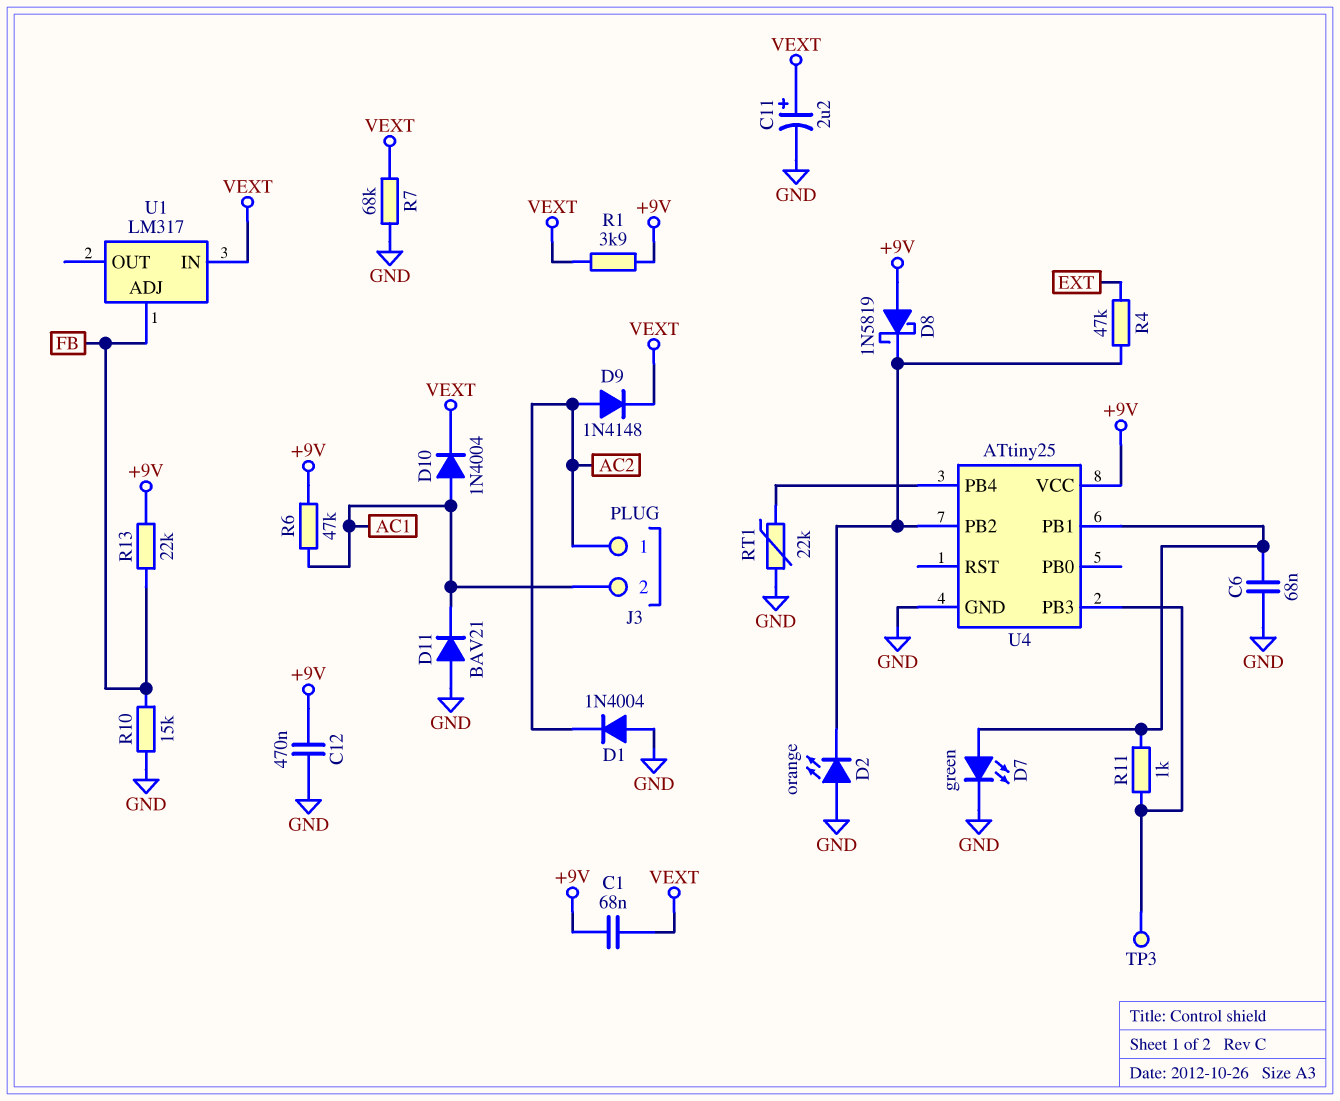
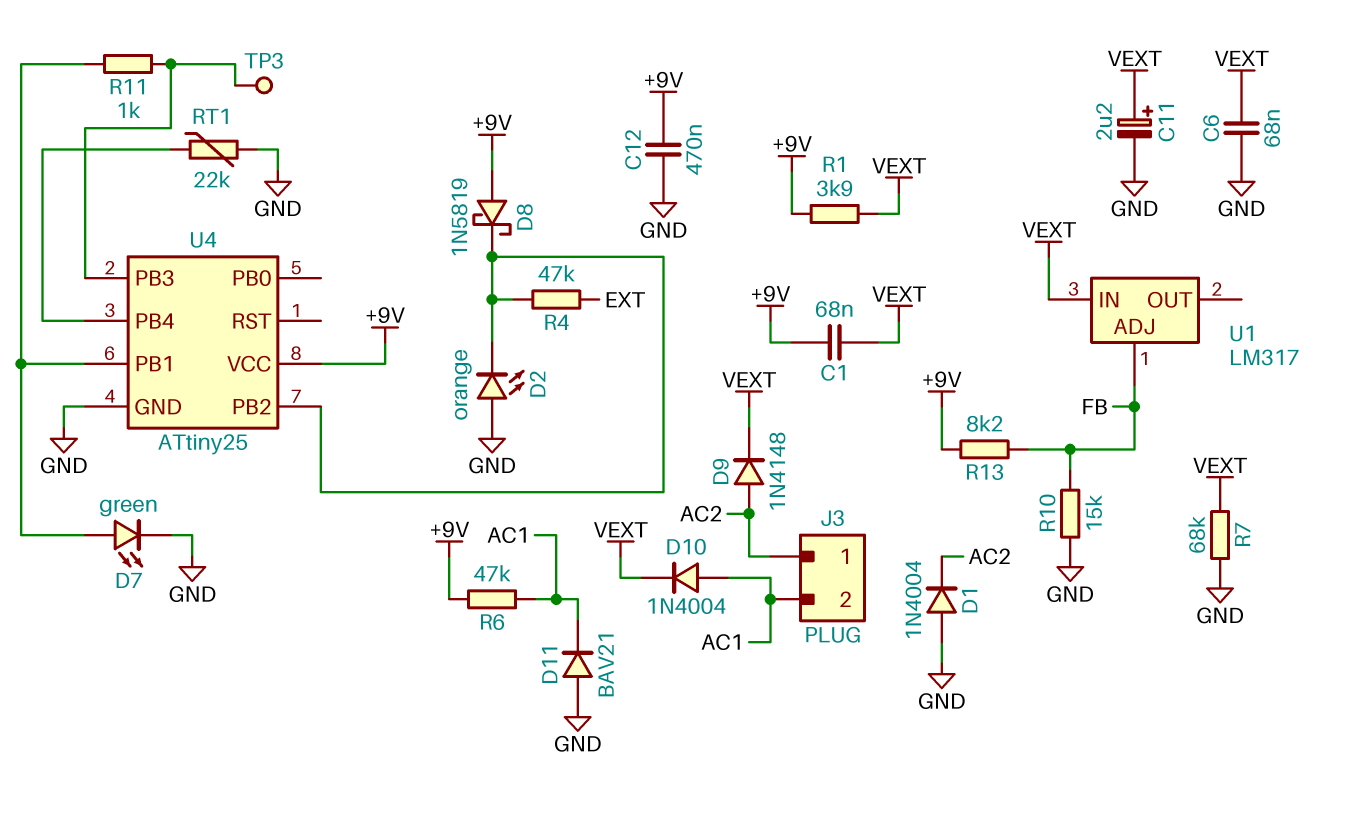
C6: 68nF (GND, U4/PB1) -> 68nF (GND, VEXT)
R13: 22k (+9V, FB) -> 8.2k (+9V, FB)

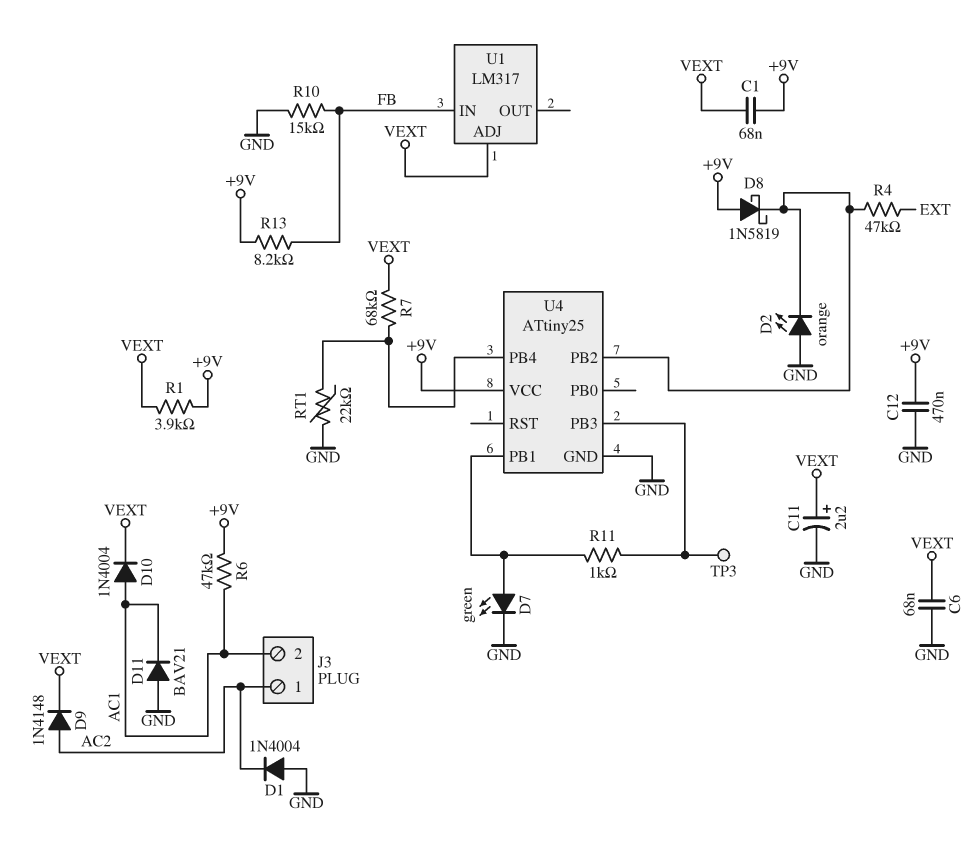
R7: 68k (GND, VEXT) -> 68k (U4/PB4, VEXT)
U1 pin ADJ: FB -> VEXT
U1 pin IN: VEXT -> FB

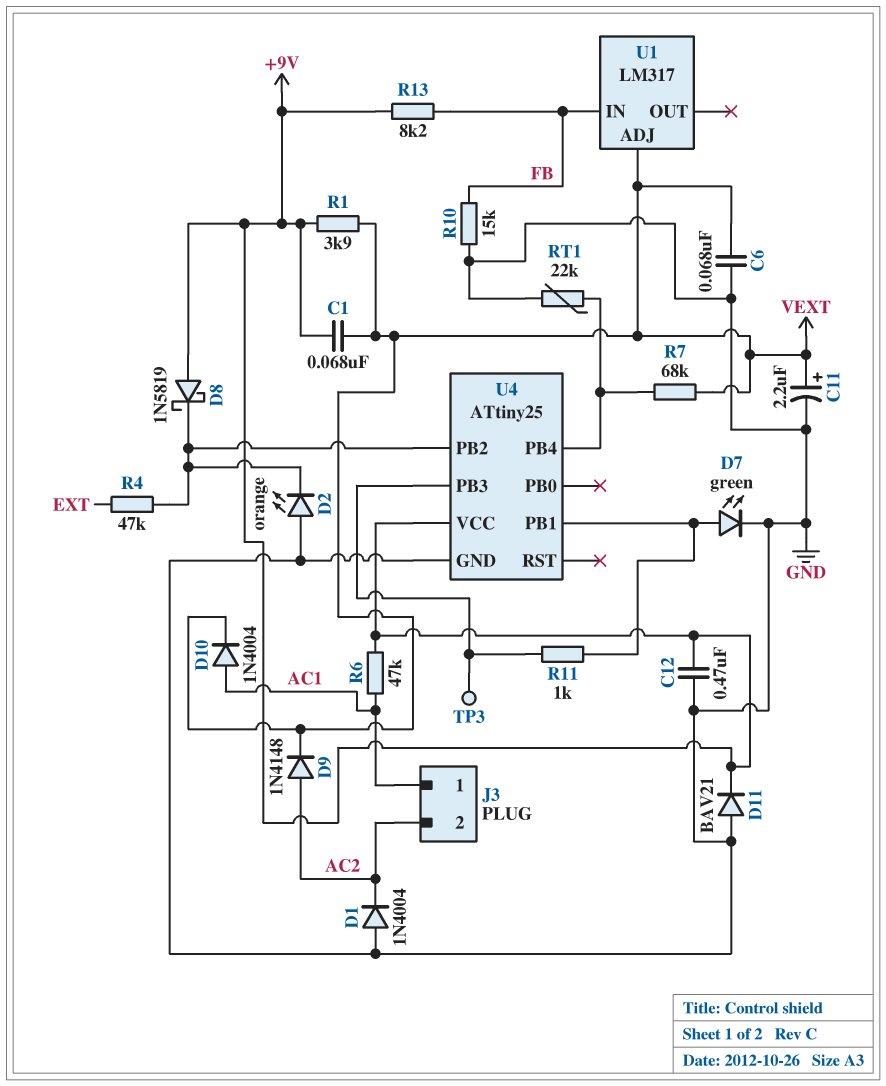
D11: diode BAV21 (A GND, K AC1) -> diode BAV21 (A GND, K +9V)
J3 pin 1: AC2 -> AC1
J3 pin 2: AC1 -> AC2

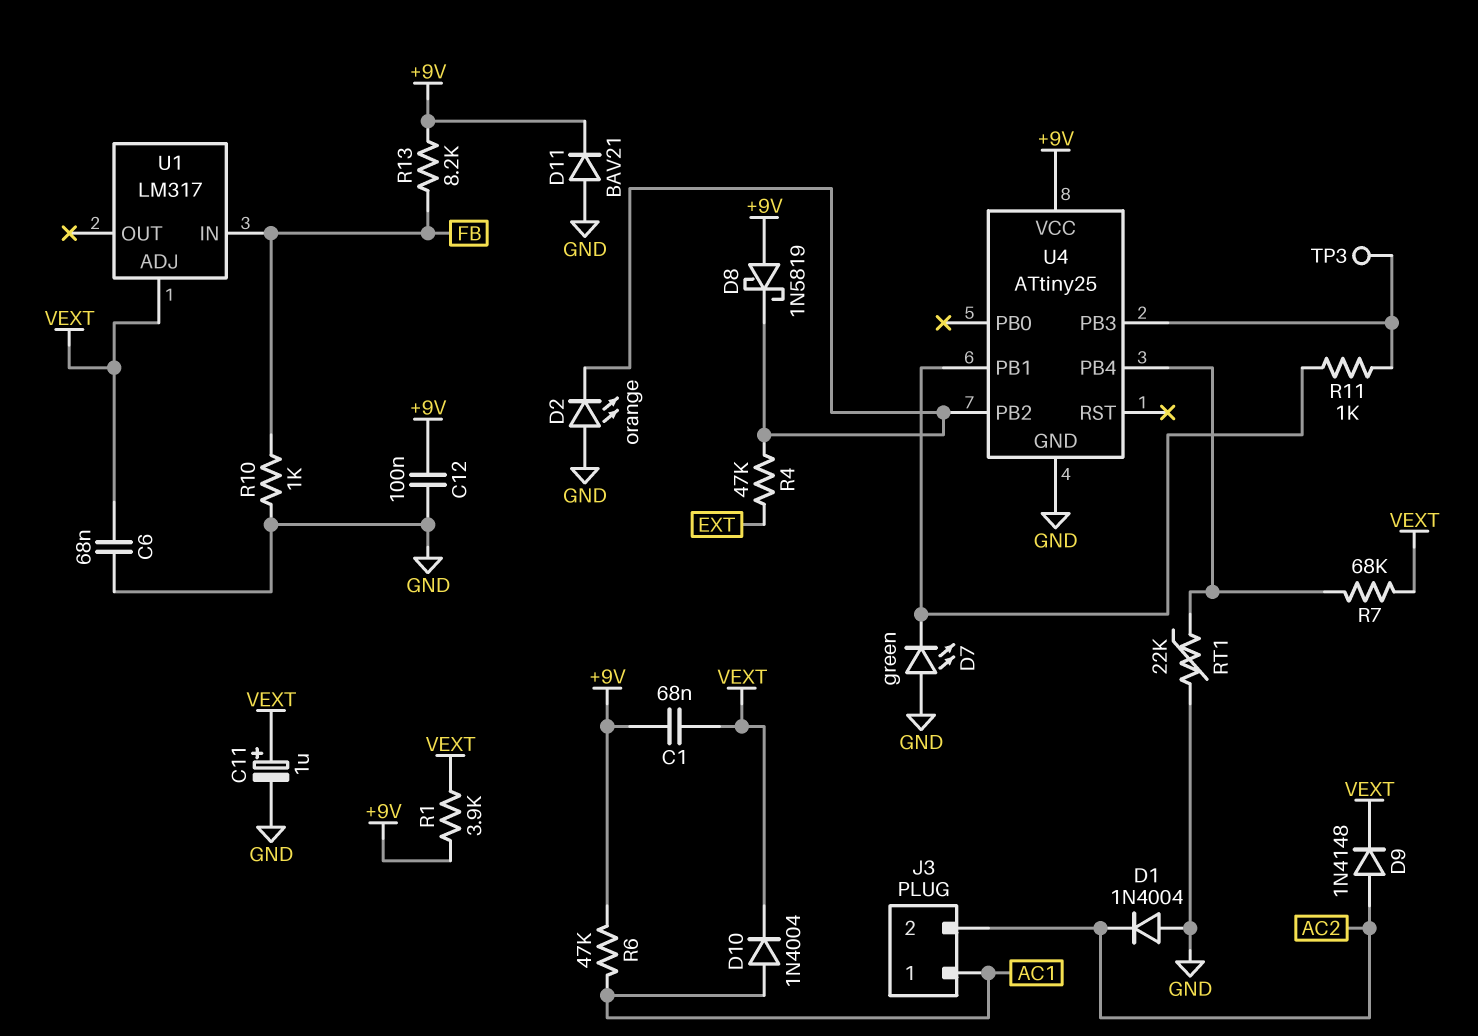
C11: 2.2uF (plus VEXT, minus GND) -> 1uF (plus VEXT, minus GND)
C12: 470nF (+9V, GND) -> 100nF (+9V, GND)
D7: LED green (A U4/PB1, K GND) -> LED green (A GND, K U4/PB1)
R10: 15k (FB, GND) -> 1k (FB, GND)

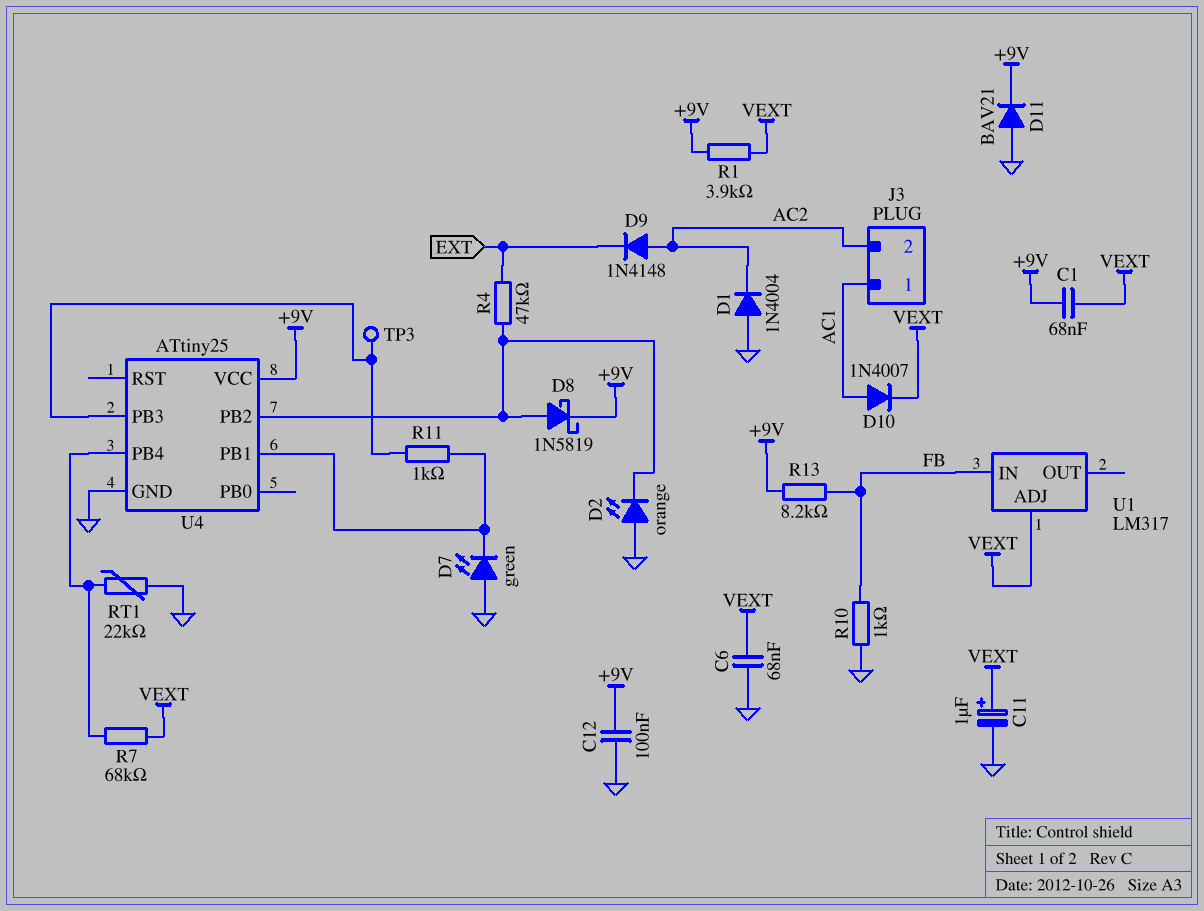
D8: schottky 1N5819 (A +9V, K U4/PB2) -> schottky 1N5819 (A U4/PB2, K +9V)
D9: diode 1N4148 (A AC2, K VEXT) -> diode 1N4148 (A AC2, K EXT)
D10: diode 1N4004 (A AC1, K VEXT) -> diode 1N4007 (A AC1, K VEXT)
R6: 47k (+9V, AC1) -> none

